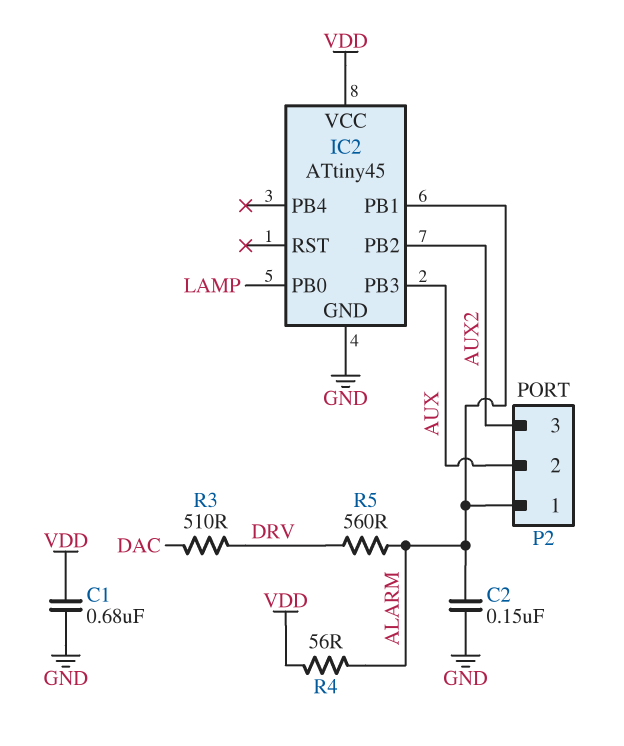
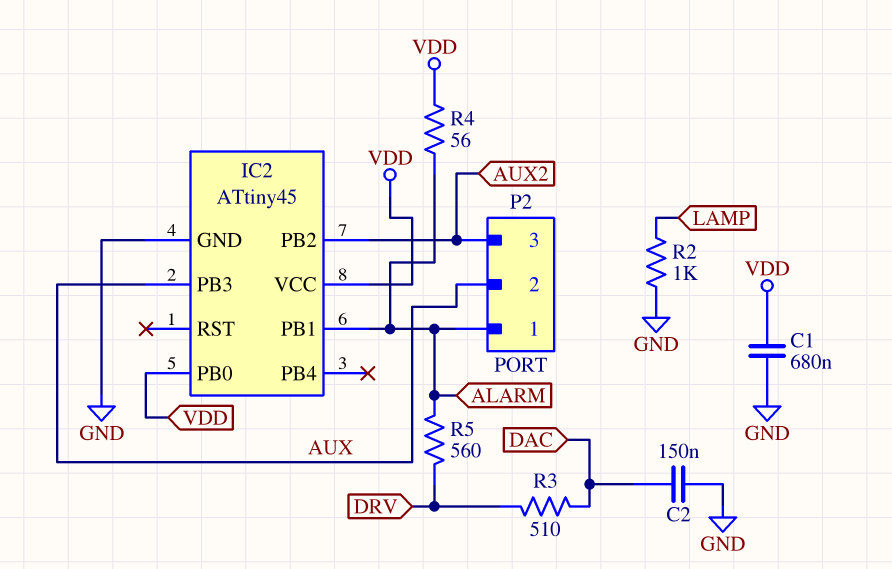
C2: 150nF (ALARM, GND) -> 150nF (DAC, GND)
IC2 pin PB0: LAMP -> VDD
R2: none -> 1k (GND, LAMP)

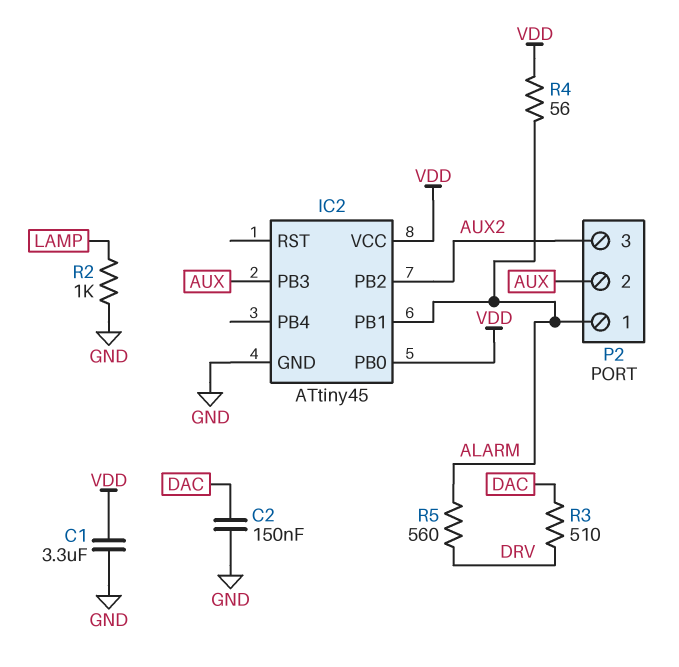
C1: 680nF (GND, VDD) -> 3.3uF (GND, VDD)

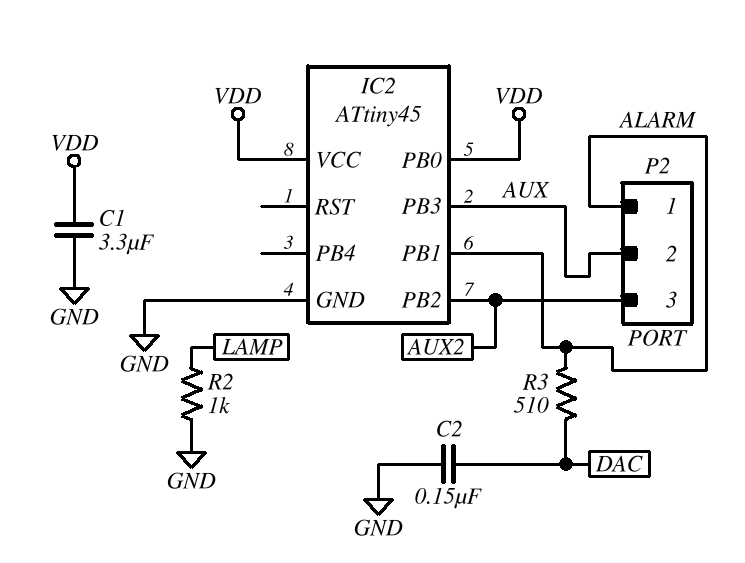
R3: 510 (DAC, DRV) -> 510 (ALARM, DAC)
R4: 56 (ALARM, VDD) -> none
R5: 560 (ALARM, DRV) -> none

